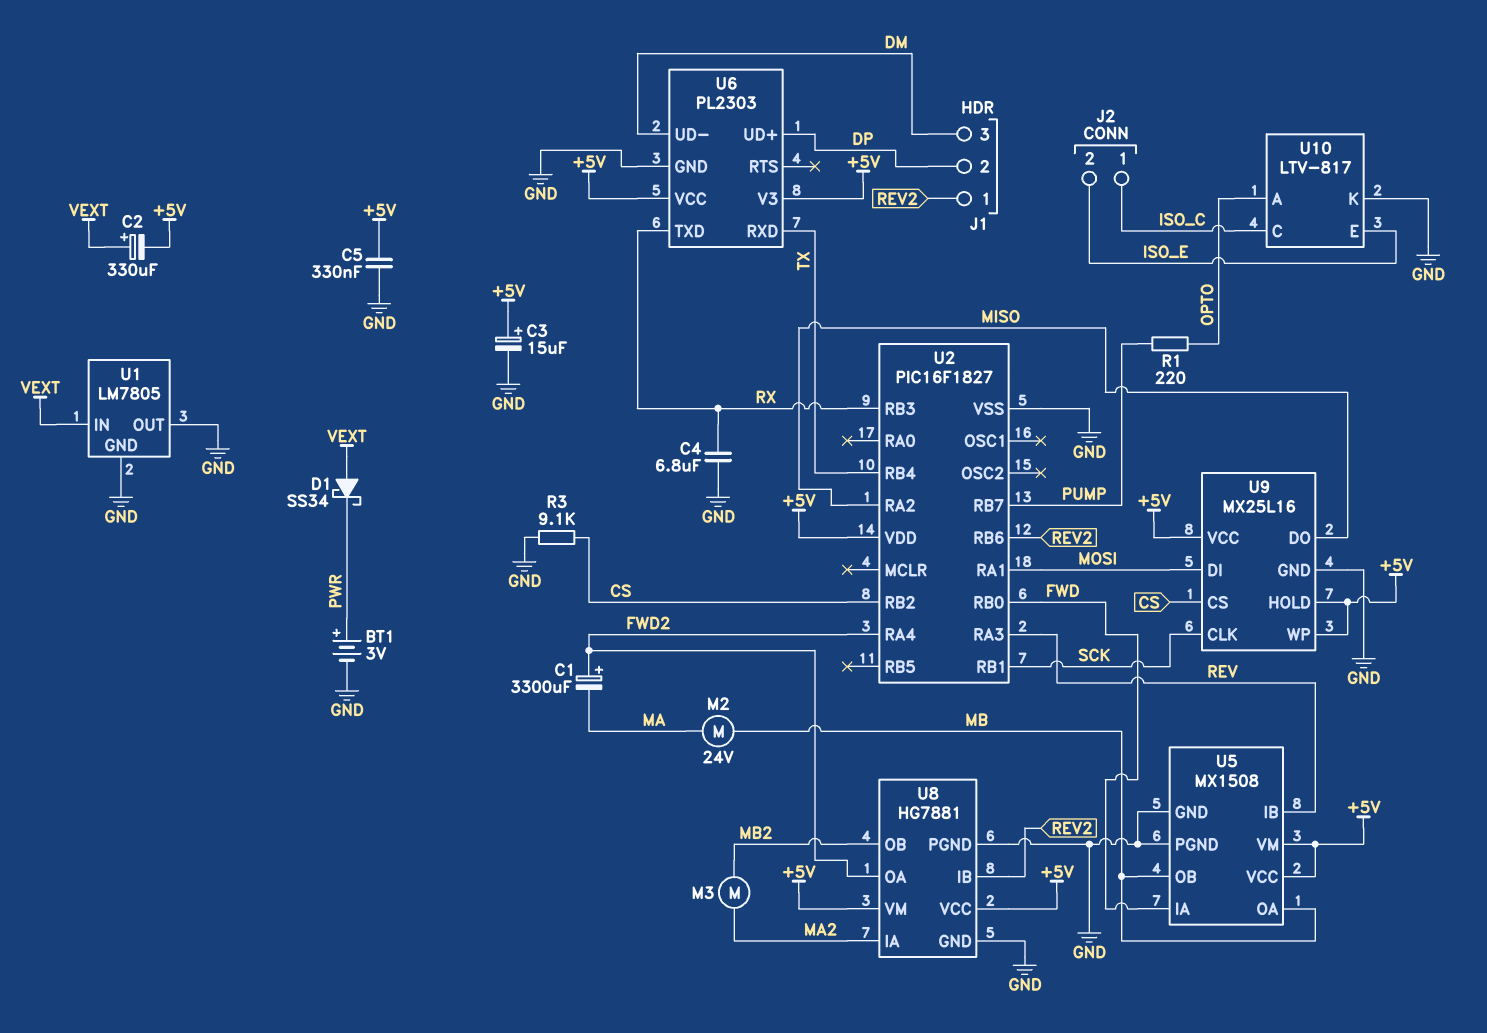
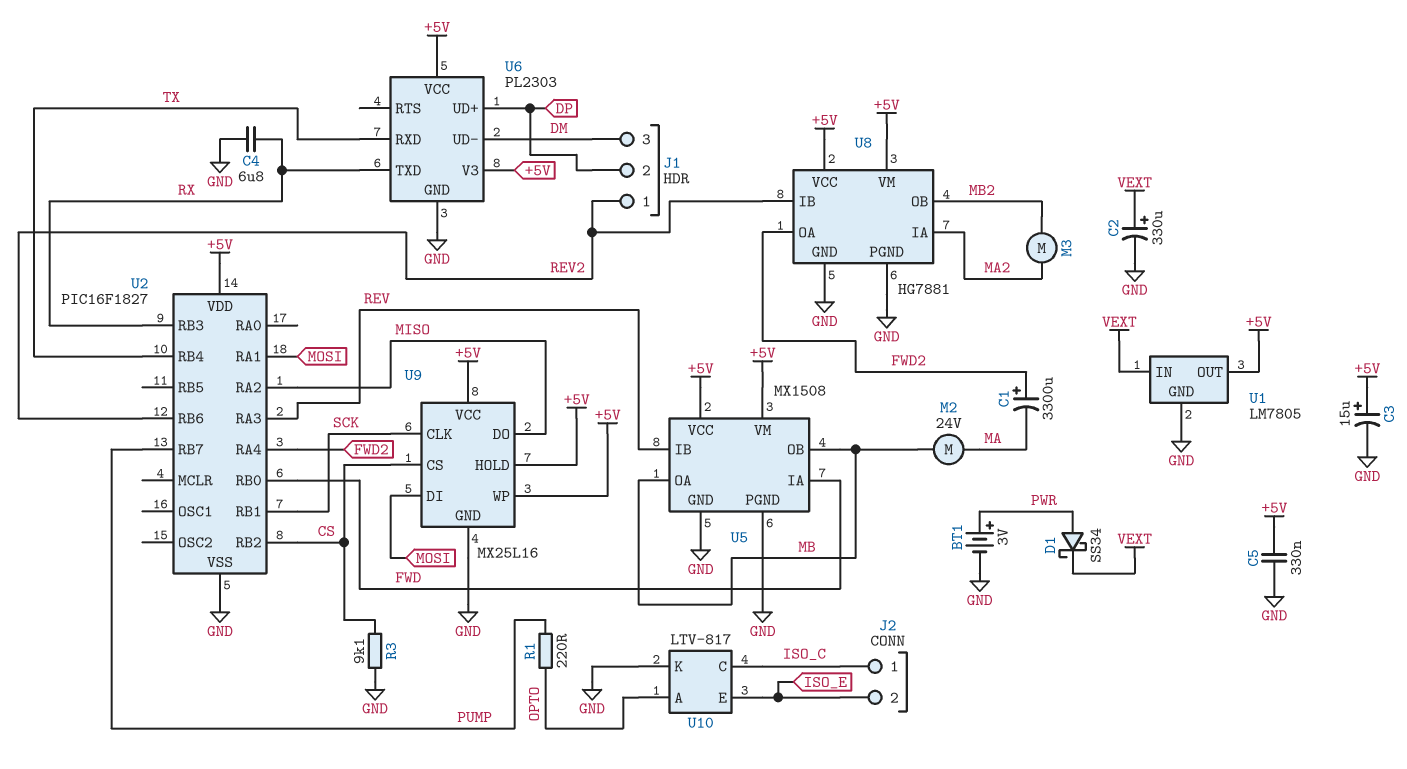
C2: 330uF (plus VEXT, minus +5V) -> 330uF (plus VEXT, minus GND)
D1: schottky SS34 (A VEXT, K PWR) -> schottky SS34 (A PWR, K VEXT)
U1 pin OUT: GND -> +5V

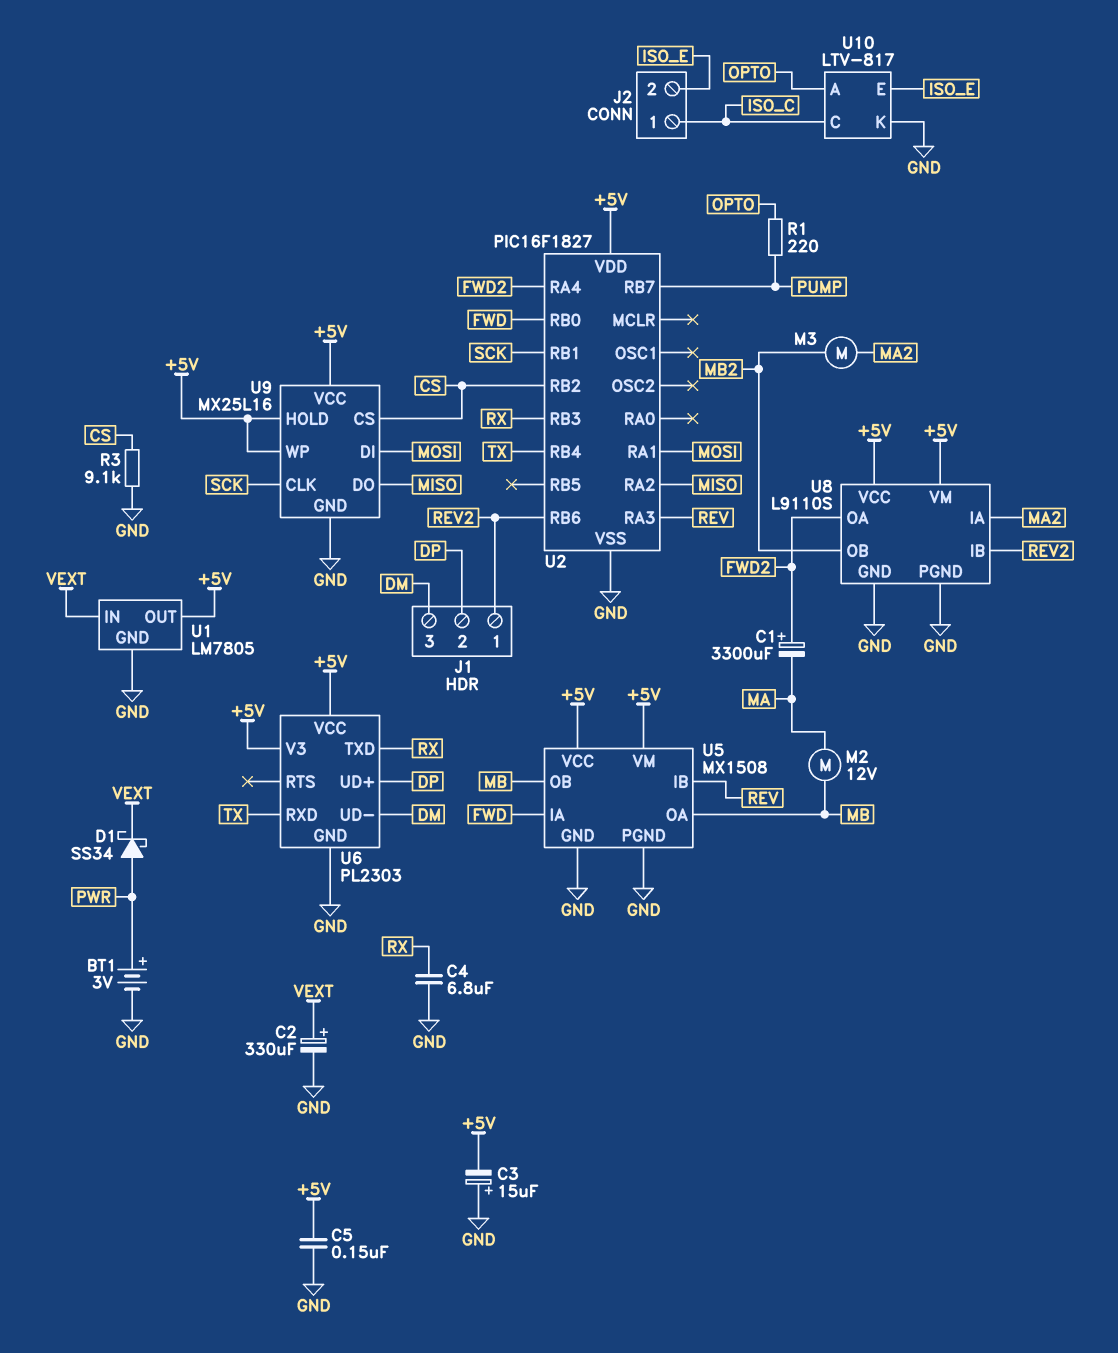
C3: 15uF (plus +5V, minus GND) -> 15uF (plus GND, minus +5V)
C5: 330nF (+5V, GND) -> 150nF (+5V, GND)
M2: motor 24V (MA, MB) -> motor 12V (MA, MB)
U8: HG7881 -> L9110S

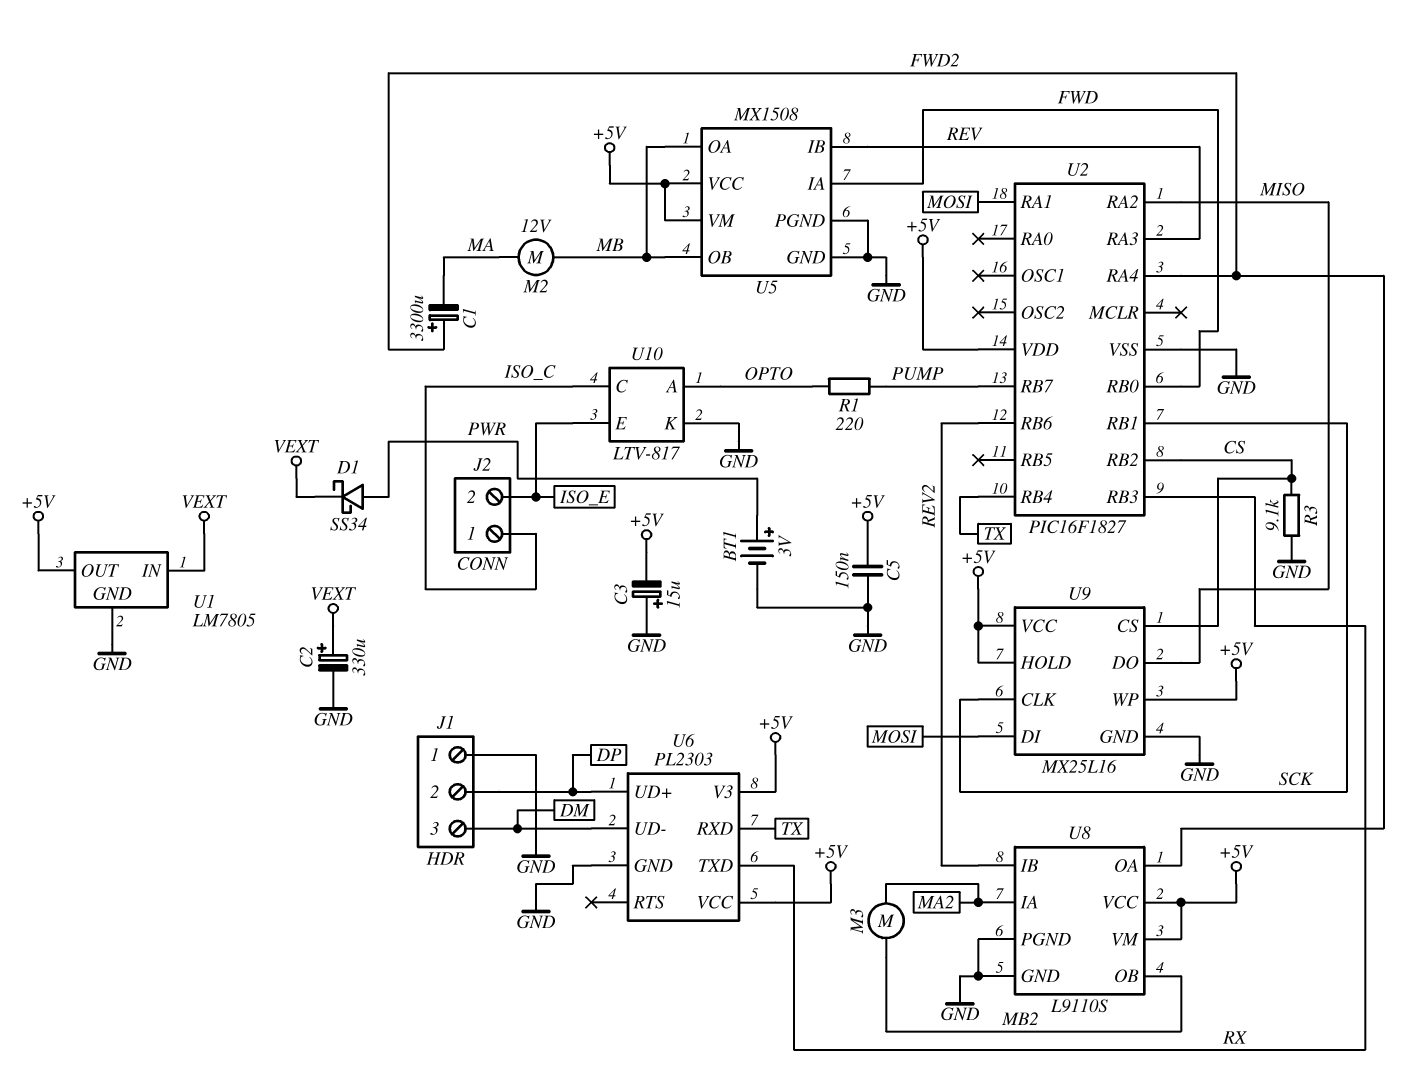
C4: 6.8uF (GND, RX) -> none
J1 pin 1: REV2 -> GND

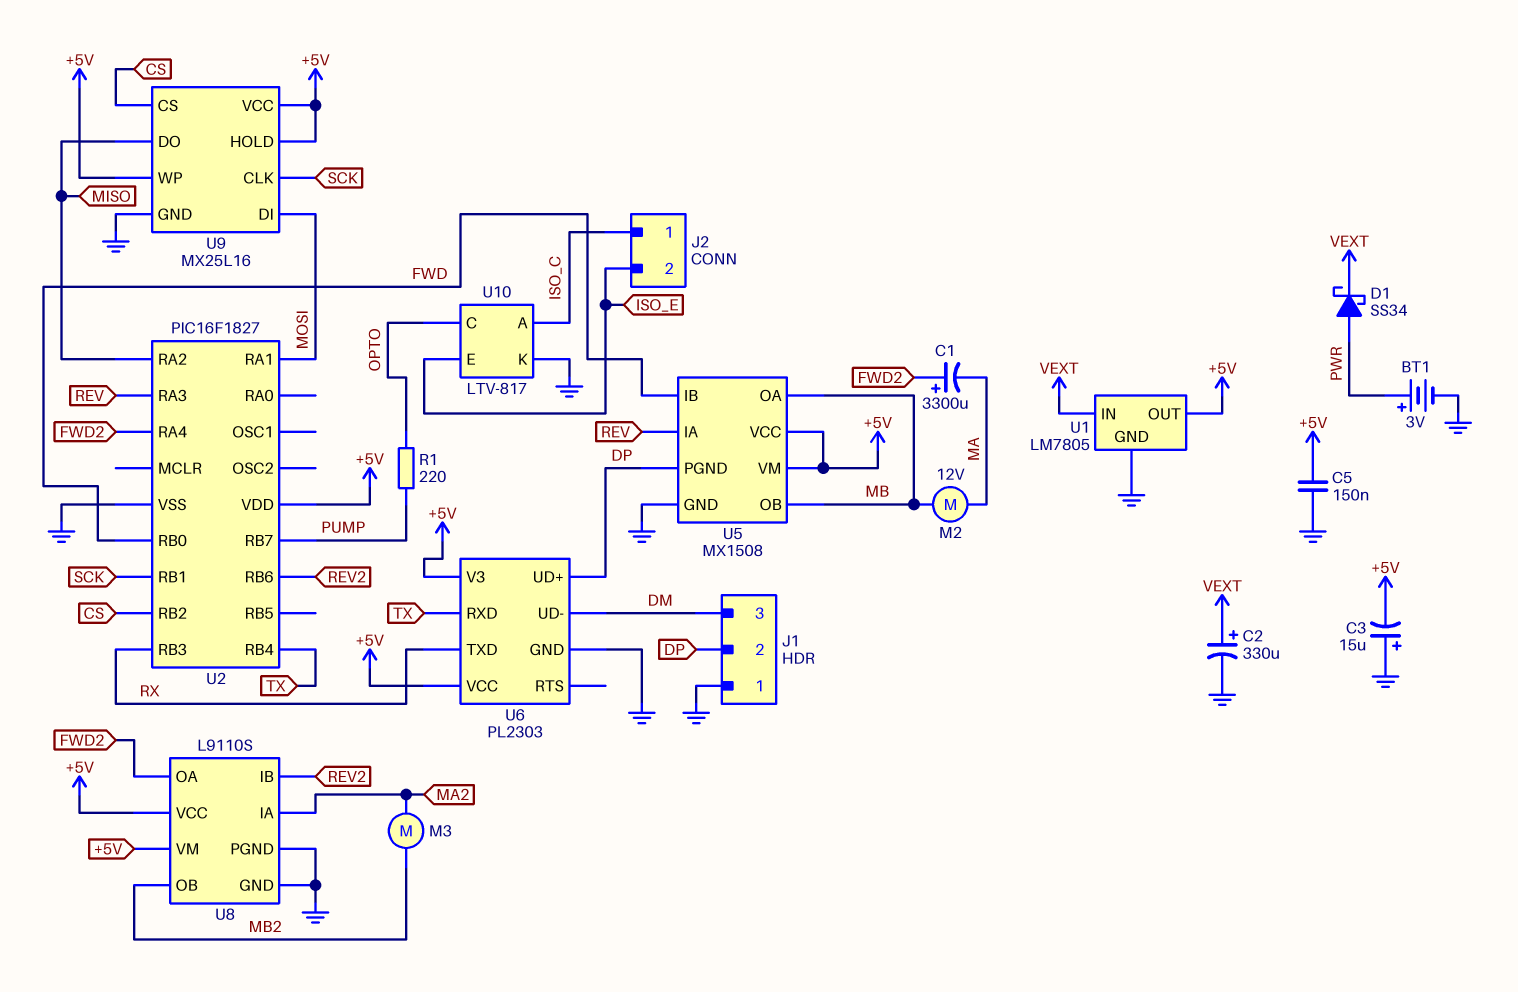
R3: 9.1k (CS, GND) -> none
U5 pin IA: FWD -> REV
U5 pin IB: REV -> FWD
U5 pin PGND: GND -> DP
U10 pin A: OPTO -> ISO_C
U10 pin C: ISO_C -> OPTO

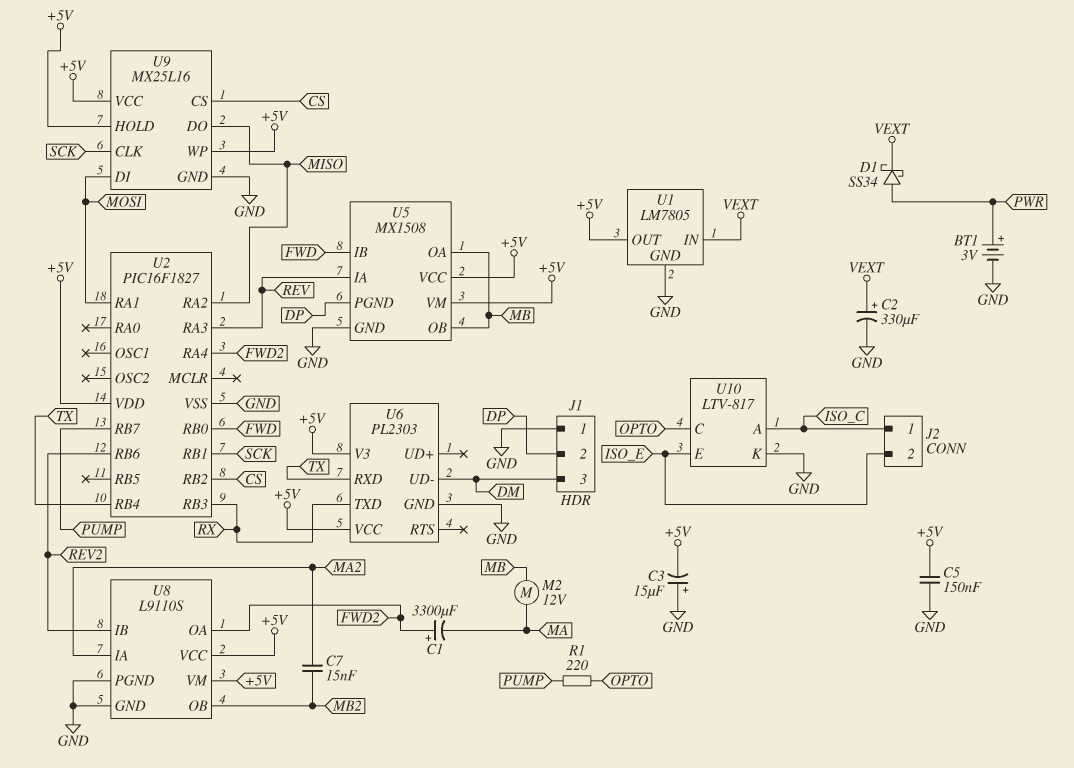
C7: none -> 15nF (MA2, MB2)
M3: motor (MA2, MB2) -> none
U6 pin UD+: DP -> none

